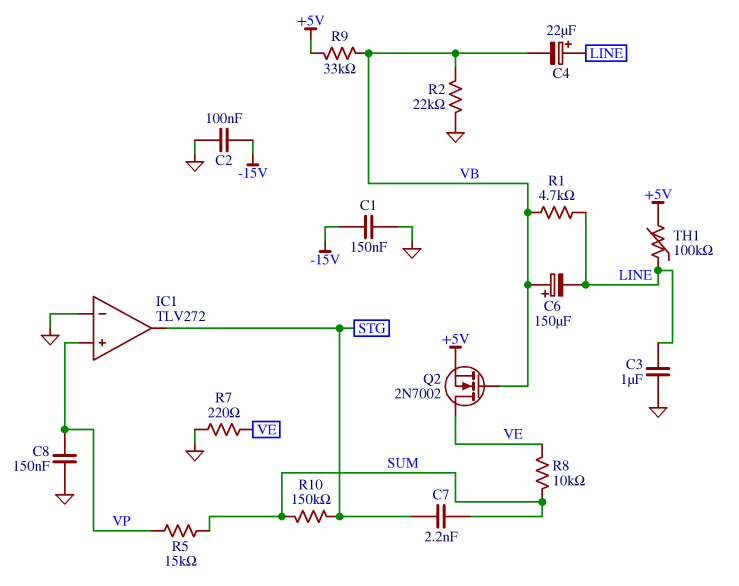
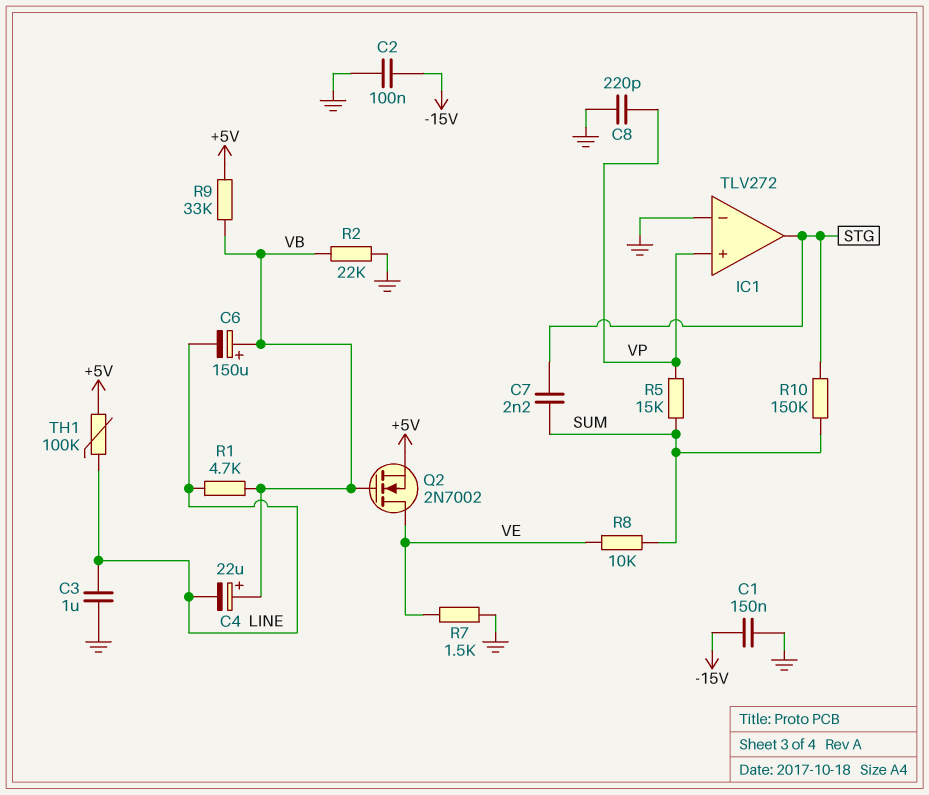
C4: 22uF (plus LINE, minus VB) -> 22uF (plus VB, minus LINE)
C8: 150nF (GND, VP) -> 220pF (GND, VP)
R7: 220 (GND, VE) -> 1.5k (GND, VE)

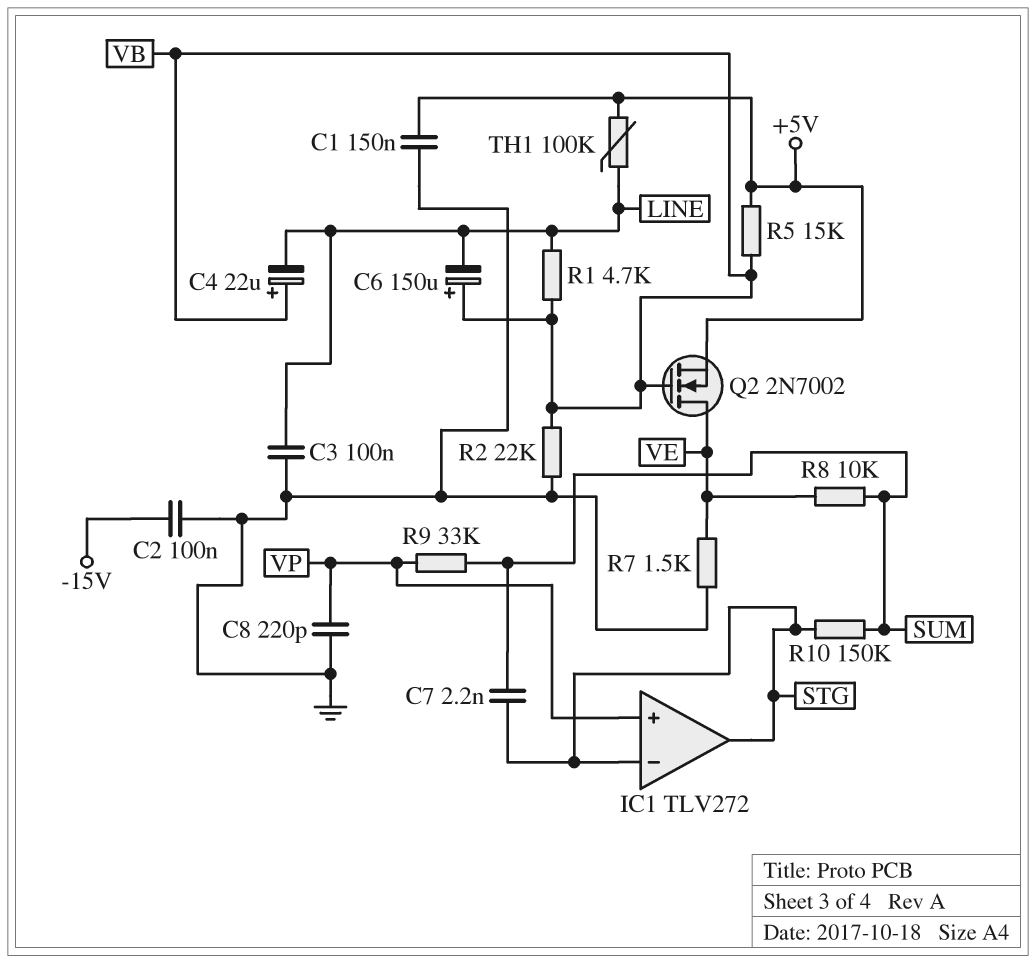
C1: 150nF (-15V, GND) -> 150nF (+5V, GND)
C3: 1uF (GND, LINE) -> 100nF (GND, LINE)
IC1 pin in-: GND -> STG
R5: 15k (SUM, VP) -> 15k (+5V, VB)
R9: 33k (+5V, VB) -> 33k (SUM, VP)

